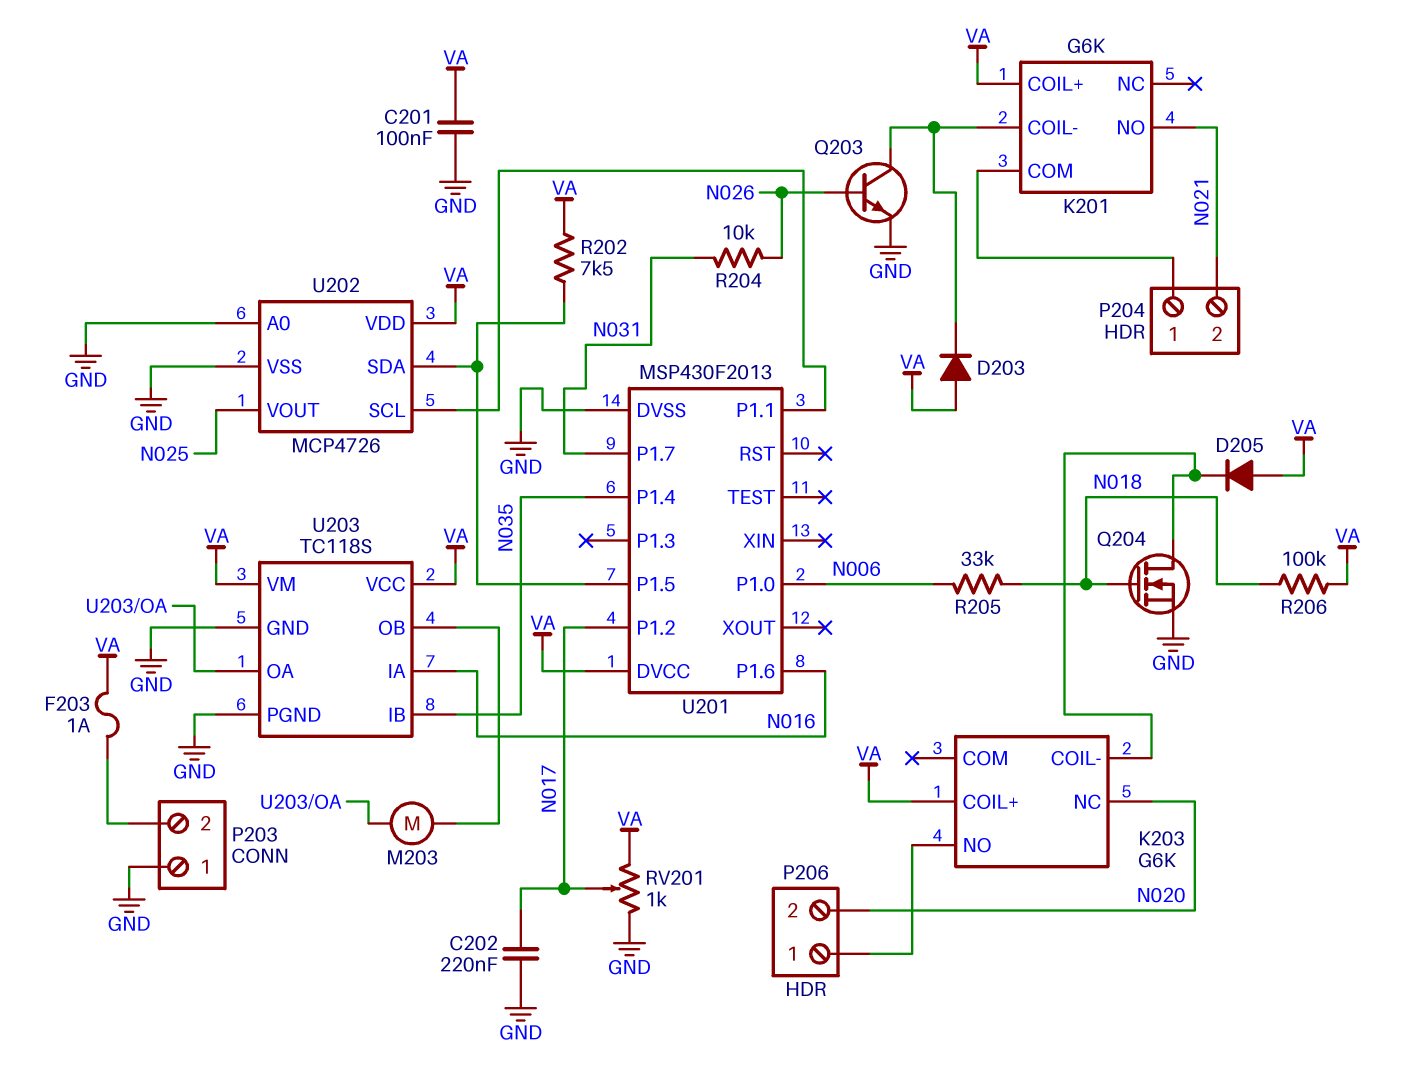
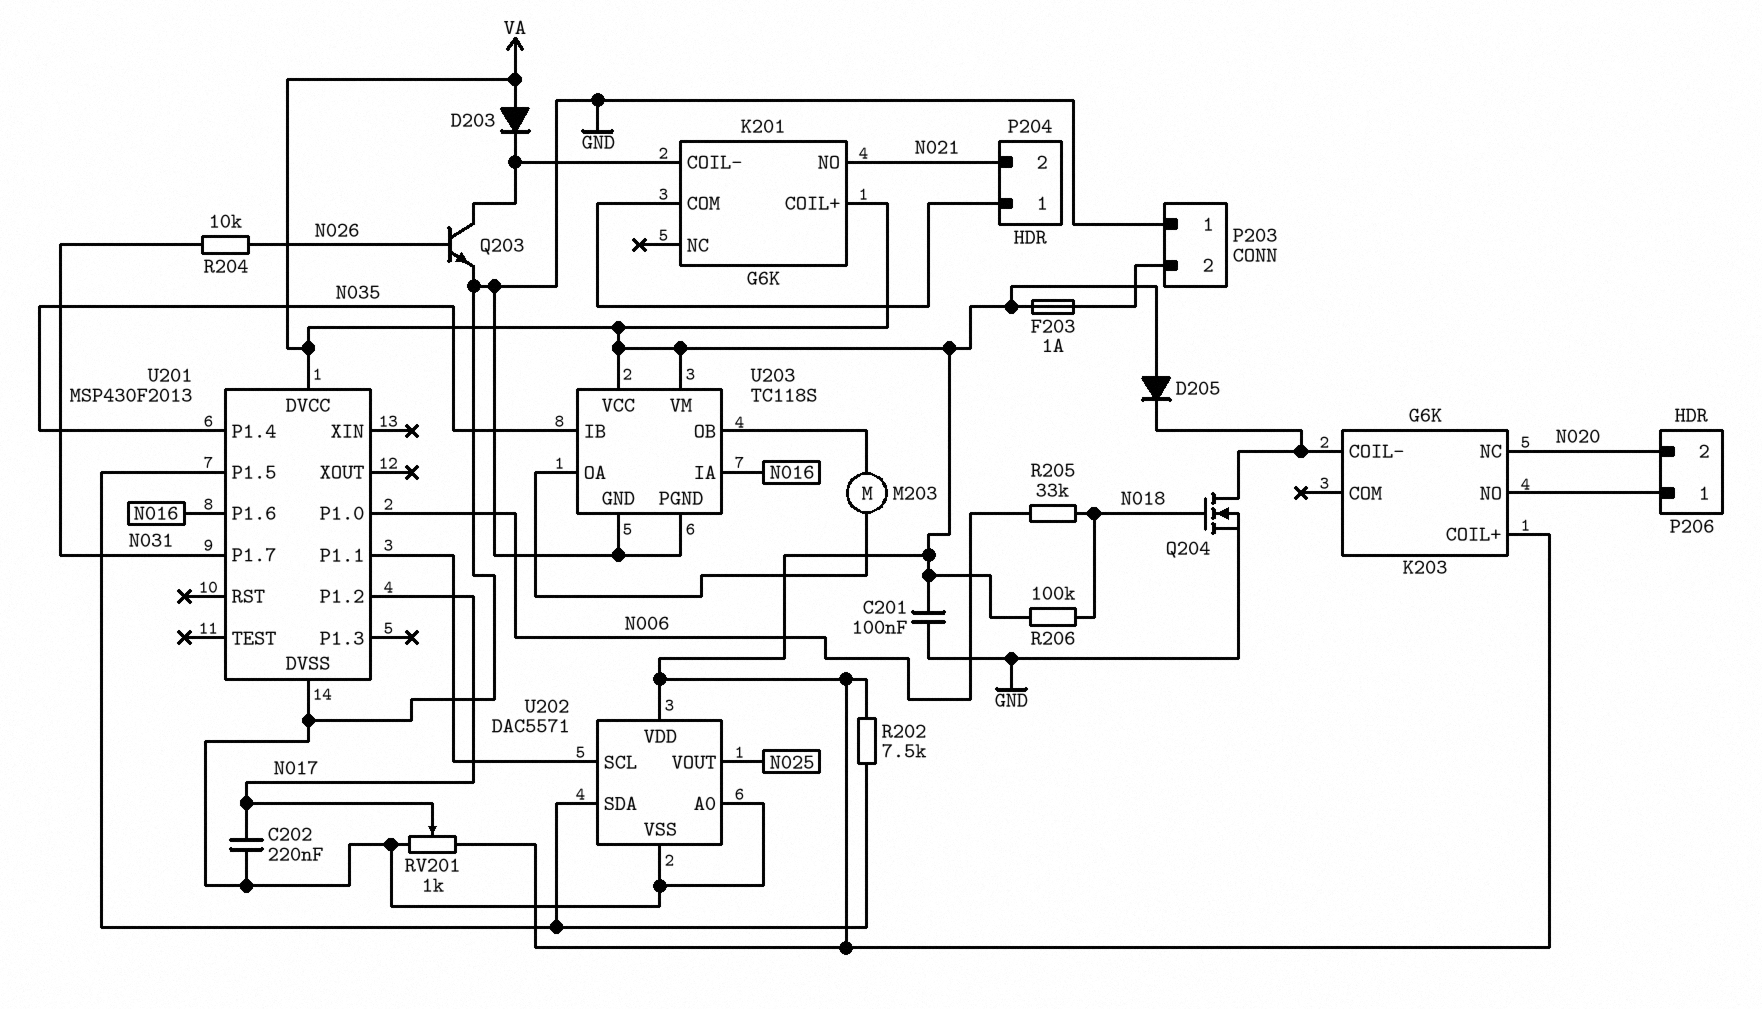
U202: MCP4726 -> DAC5571

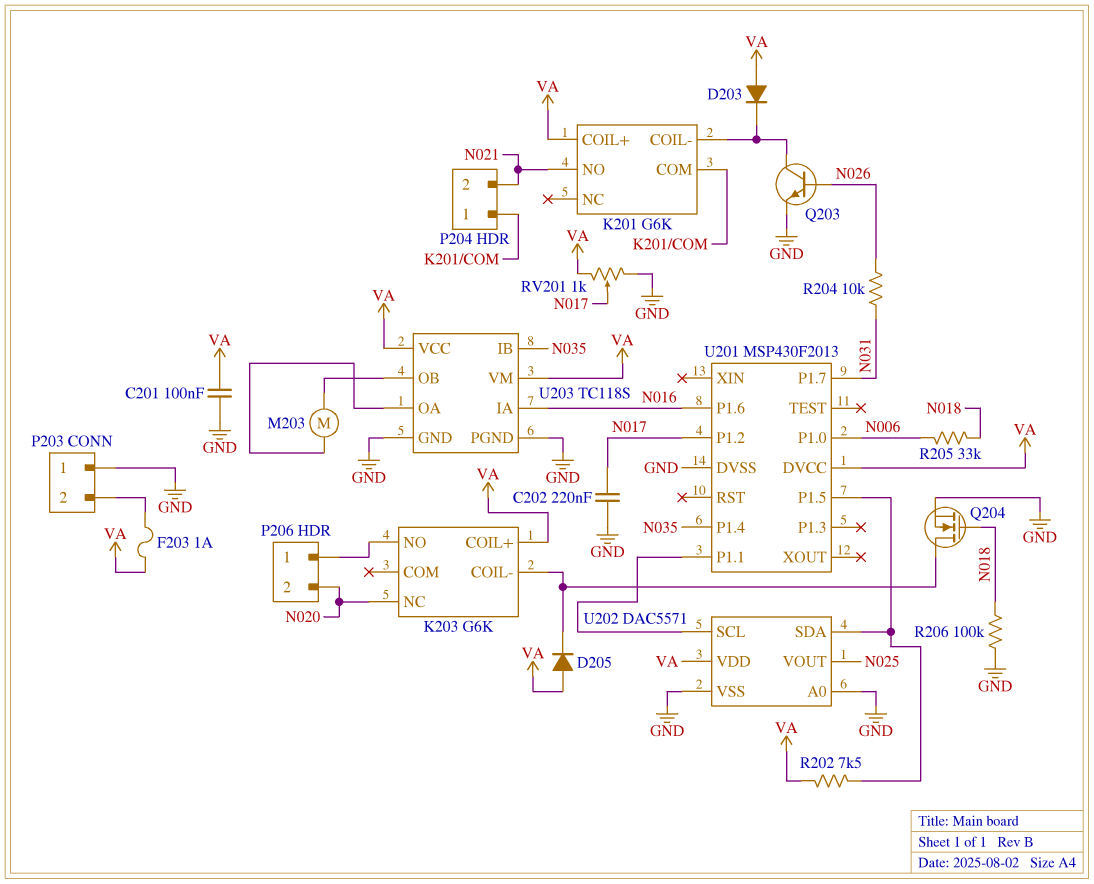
R206: 100k (N018, VA) -> 100k (GND, N018)

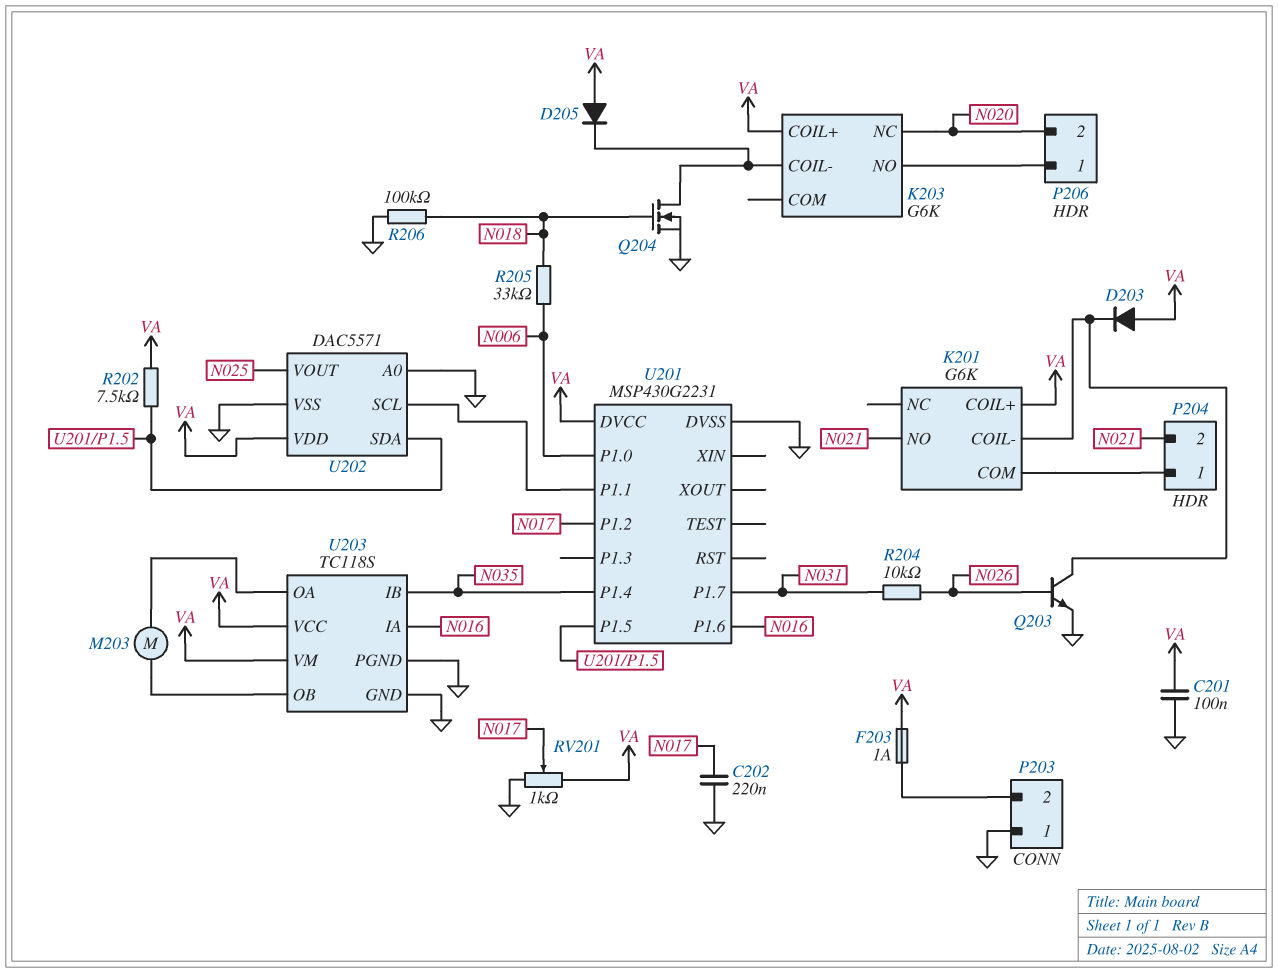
U201: MSP430F2013 -> MSP430G2231

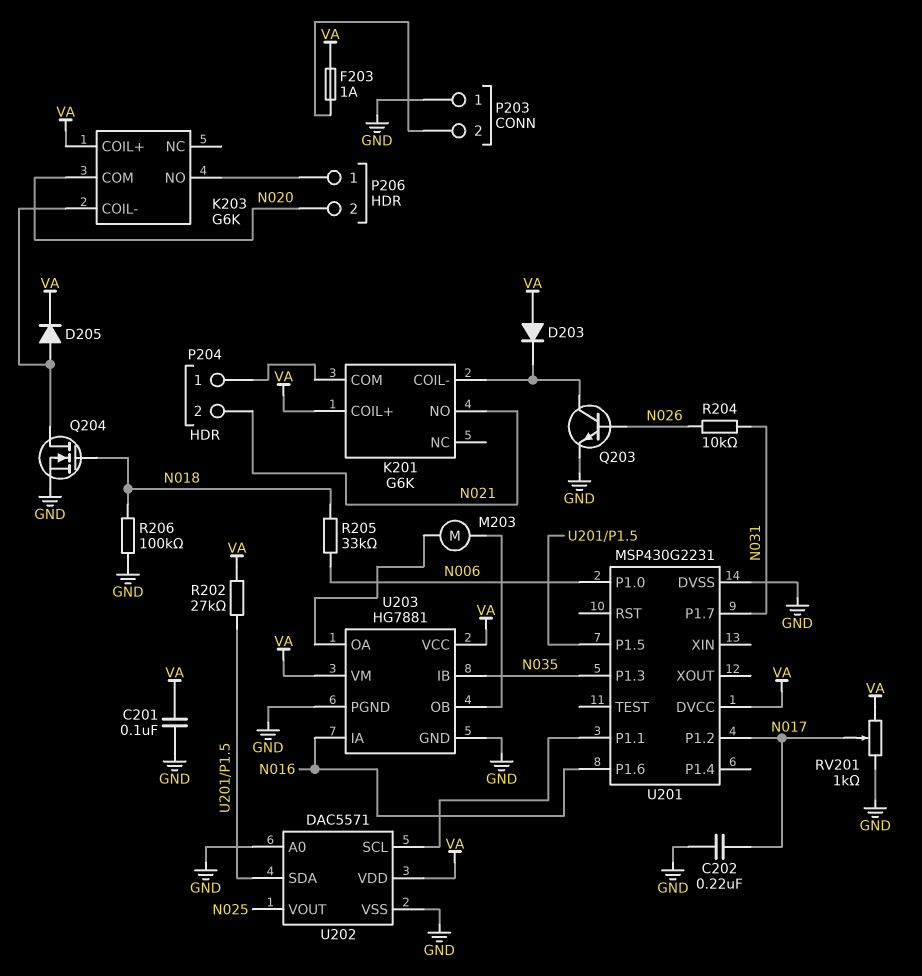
D205: diode (A VA, K K203/COIL-) -> diode (A K203/COIL-, K VA)
K203 pin COM: none -> N020
K203 pin NC: N020 -> none
R202: 7.5k (U201/P1.5, VA) -> 27k (U201/P1.5, VA)
U201 pin P1.3: none -> N035
U201 pin P1.4: N035 -> none
U203: TC118S -> HG7881

